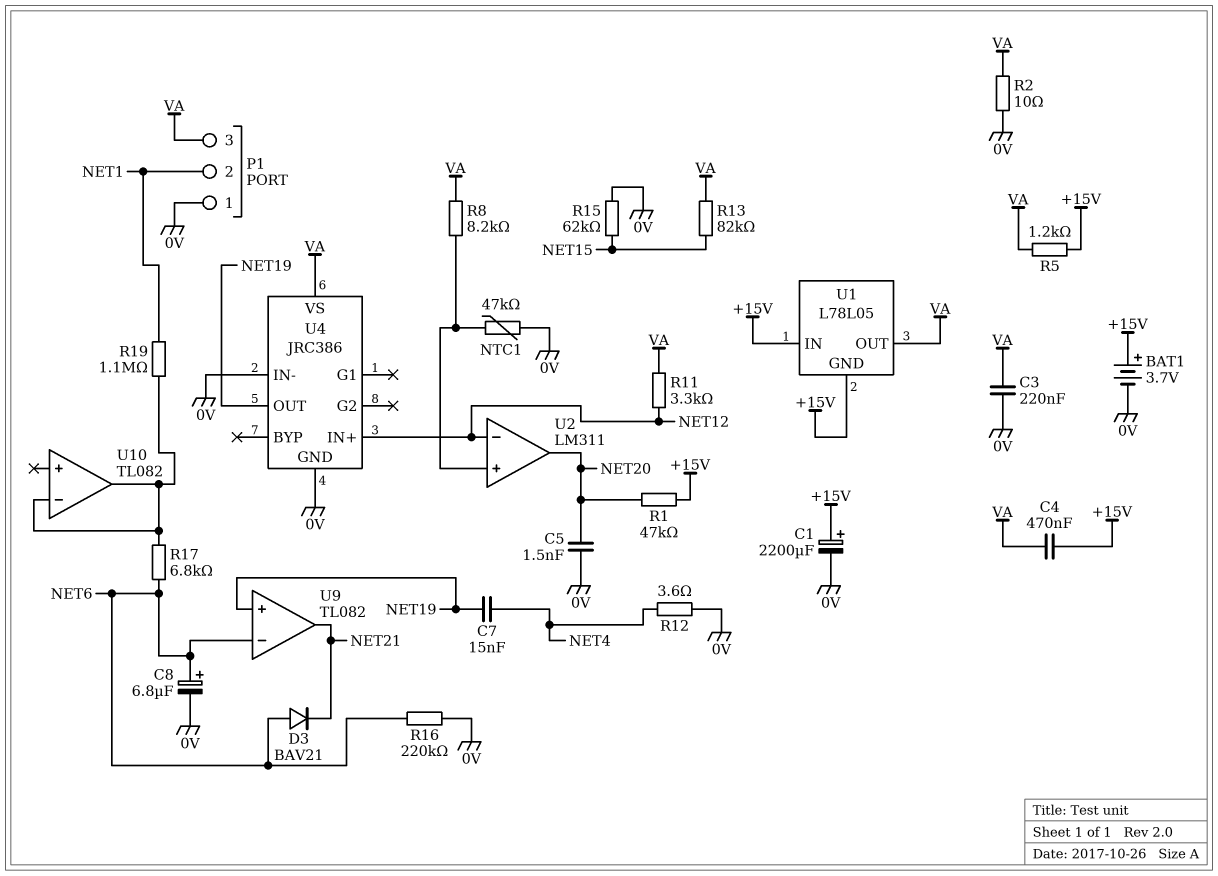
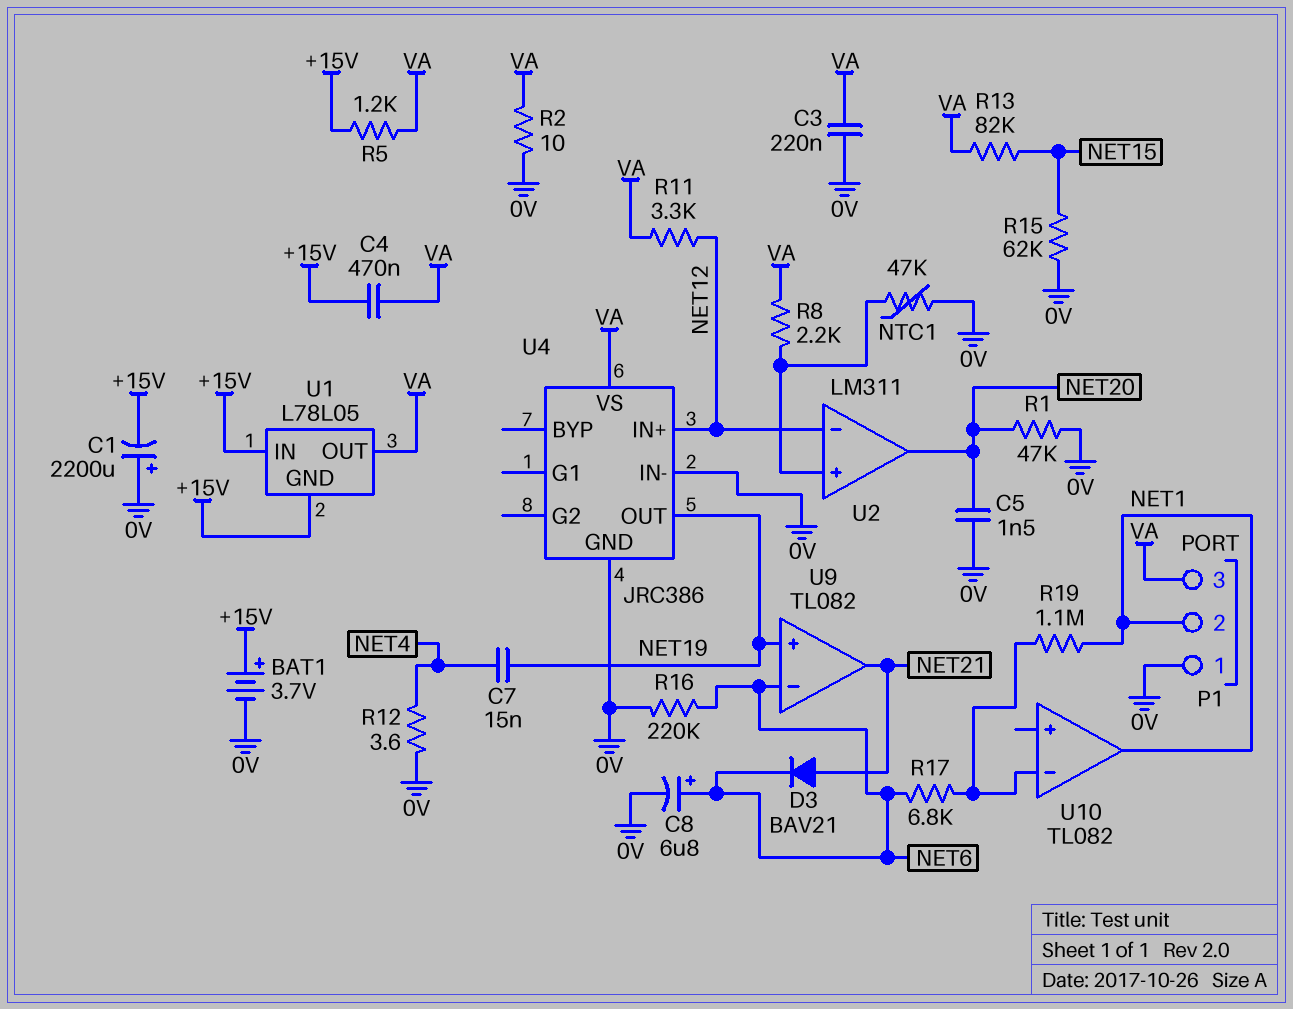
C1: 2200uF (plus +15V, minus 0V) -> 2200uF (plus 0V, minus +15V)
D3: diode BAV21 (A NET6, K NET21) -> diode BAV21 (A NET21, K NET6)
R1: 47k (+15V, NET20) -> 47k (0V, NET20)
R8: 8.2k (U2/in+, VA) -> 2.2k (U2/in+, VA)
U10 pin out: U10/in- -> NET1

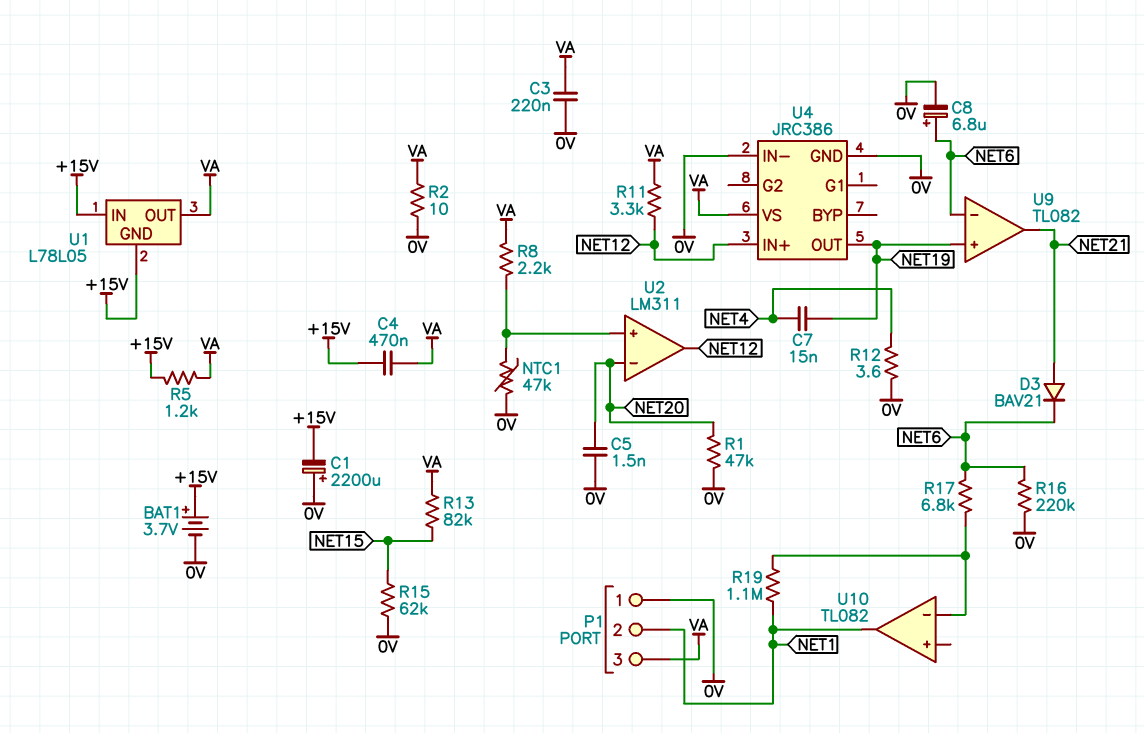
U2 pin in-: NET12 -> NET20
U2 pin out: NET20 -> NET12

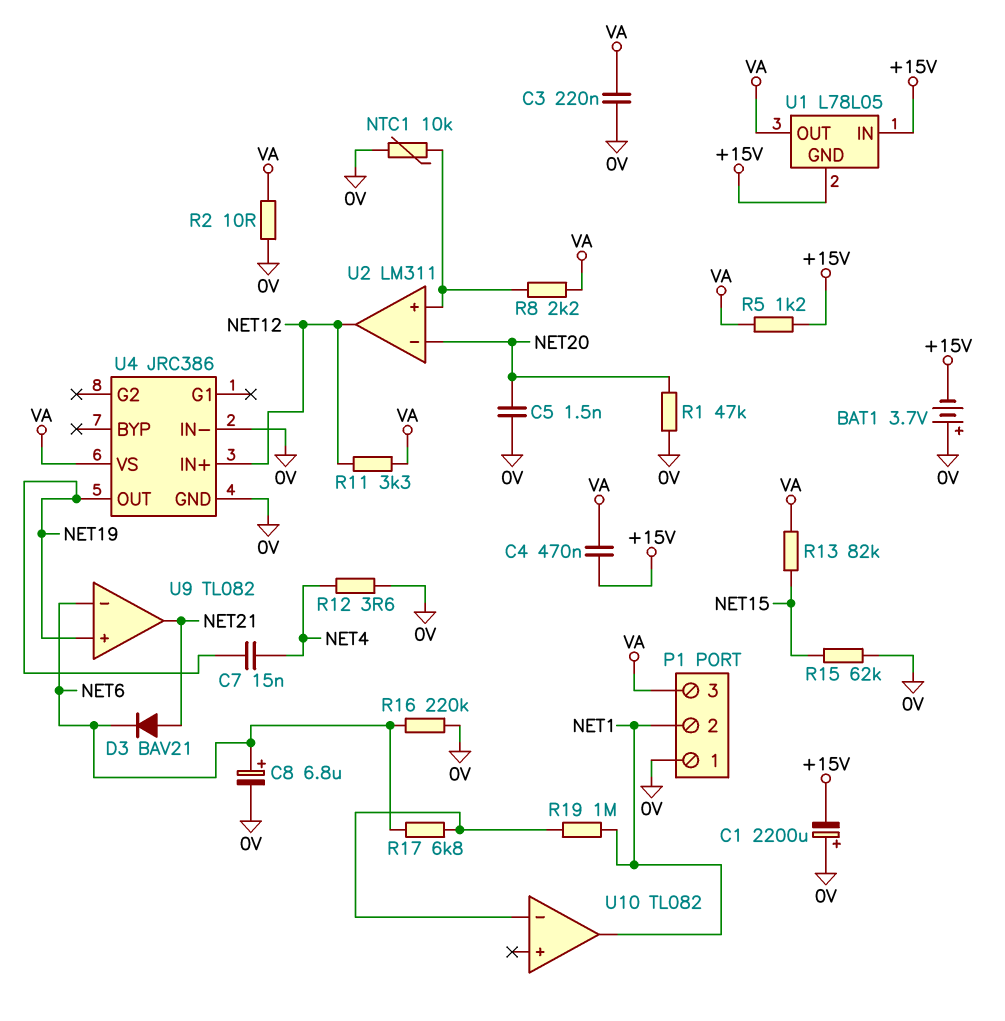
BAT1: 3.7V (plus +15V, minus 0V) -> 3.7V (plus 0V, minus +15V)
NTC1: 47k (0V, U2/in+) -> 10k (0V, U2/in+)
R19: 1.1M (NET1, U10/in-) -> 1M (NET1, U10/in-)

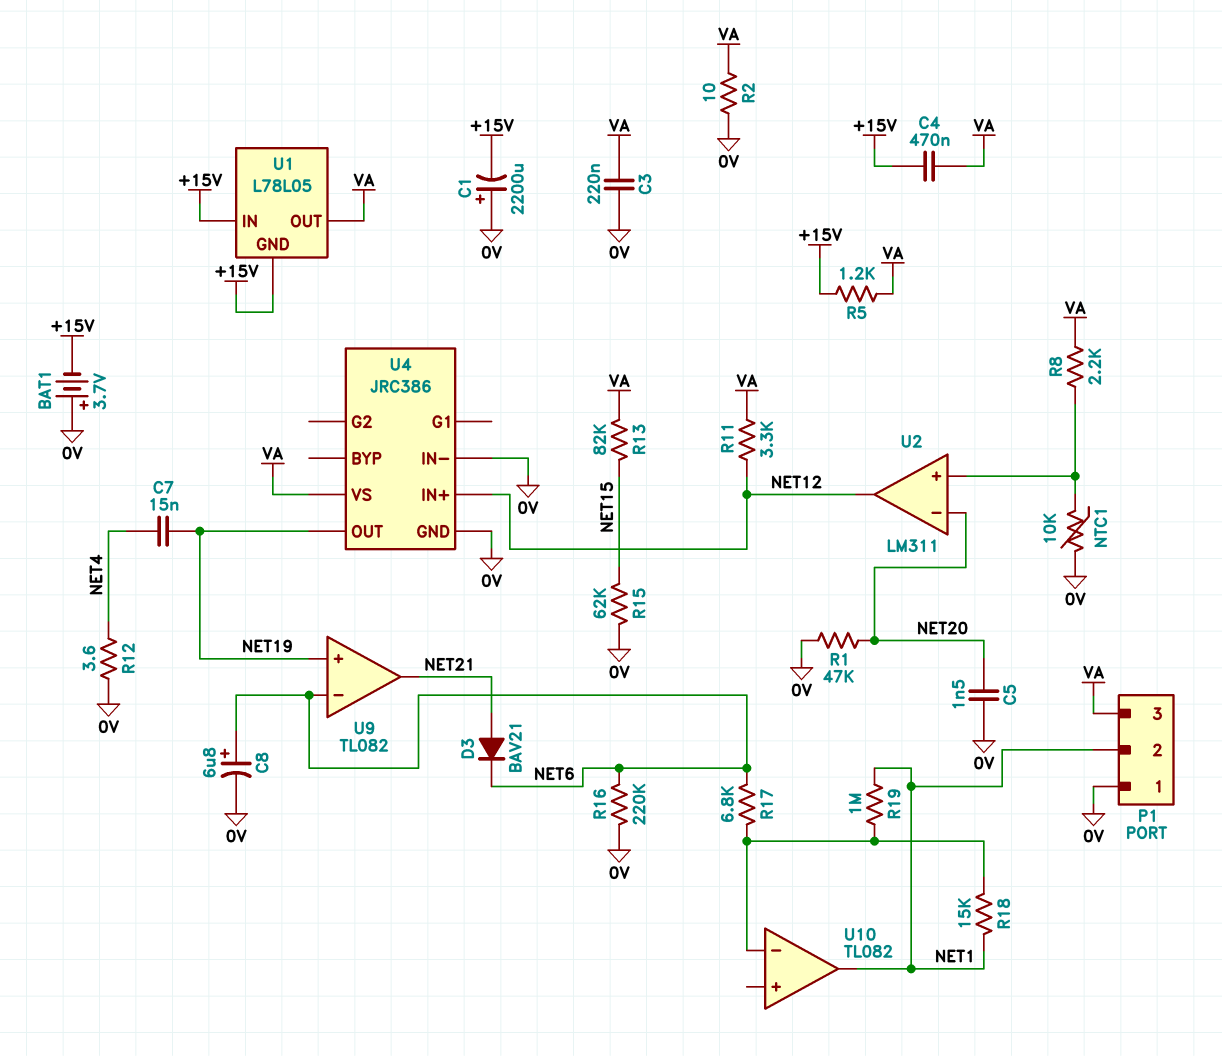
R18: none -> 15k (NET1, U10/in-)

